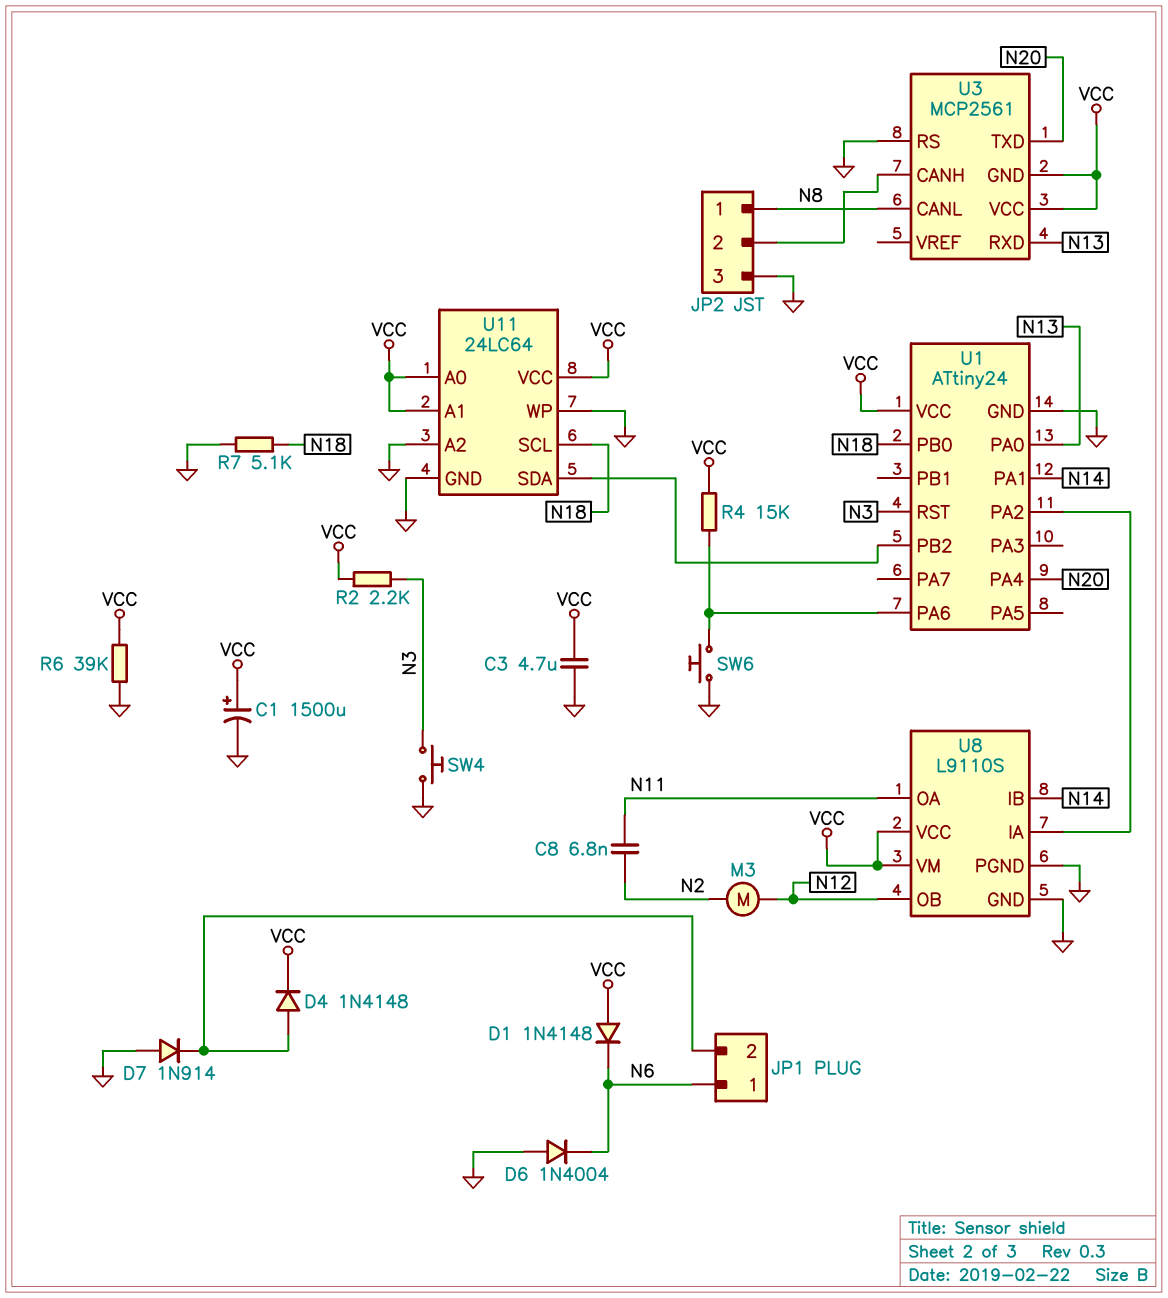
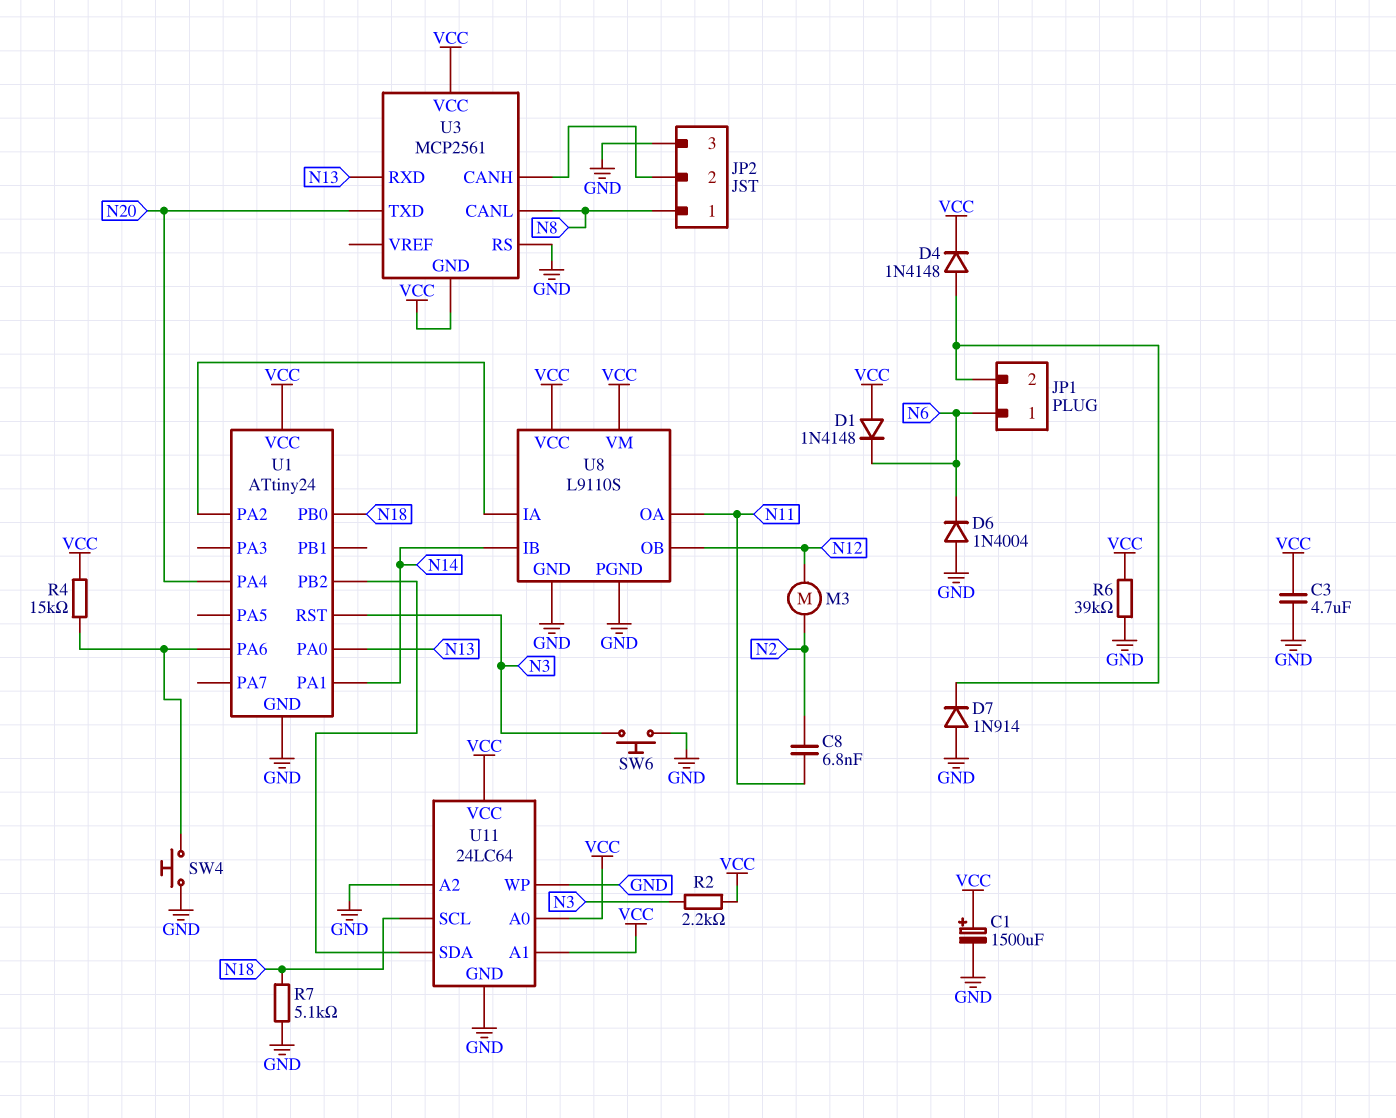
SW4: button (GND, N3) -> button (GND, U1/PA6)
SW6: button (GND, U1/PA6) -> button (GND, N3)

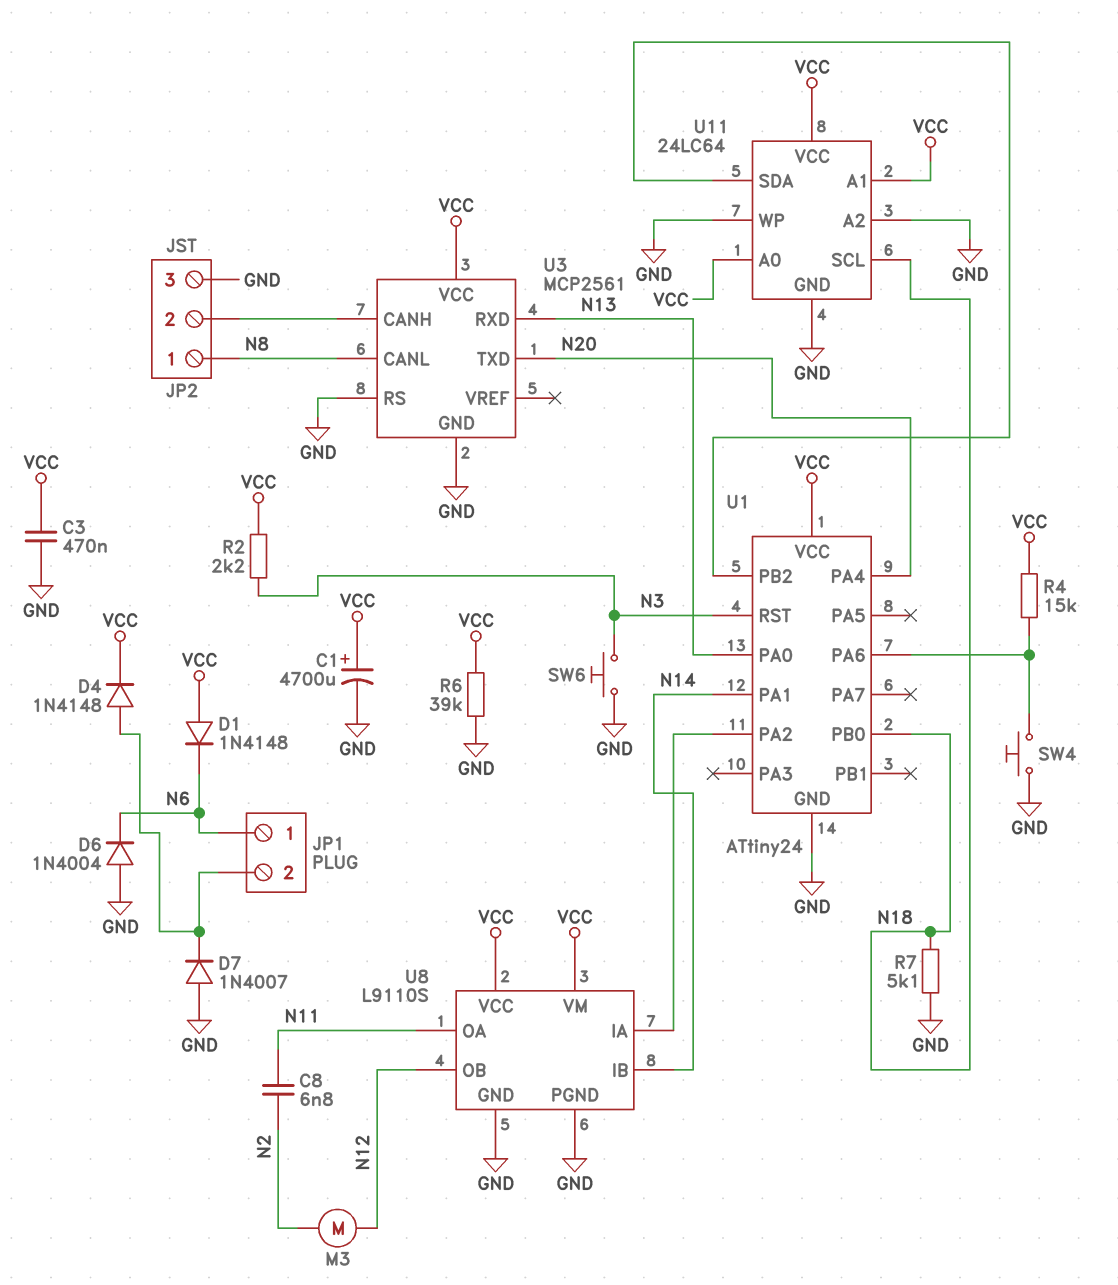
C1: 1500uF (plus VCC, minus GND) -> 4700uF (plus VCC, minus GND)
C3: 4.7uF (GND, VCC) -> 470nF (GND, VCC)
D7: diode 1N914 (A GND, K JP1/2) -> diode 1N4007 (A GND, K JP1/2)
U3 pin GND: VCC -> GND

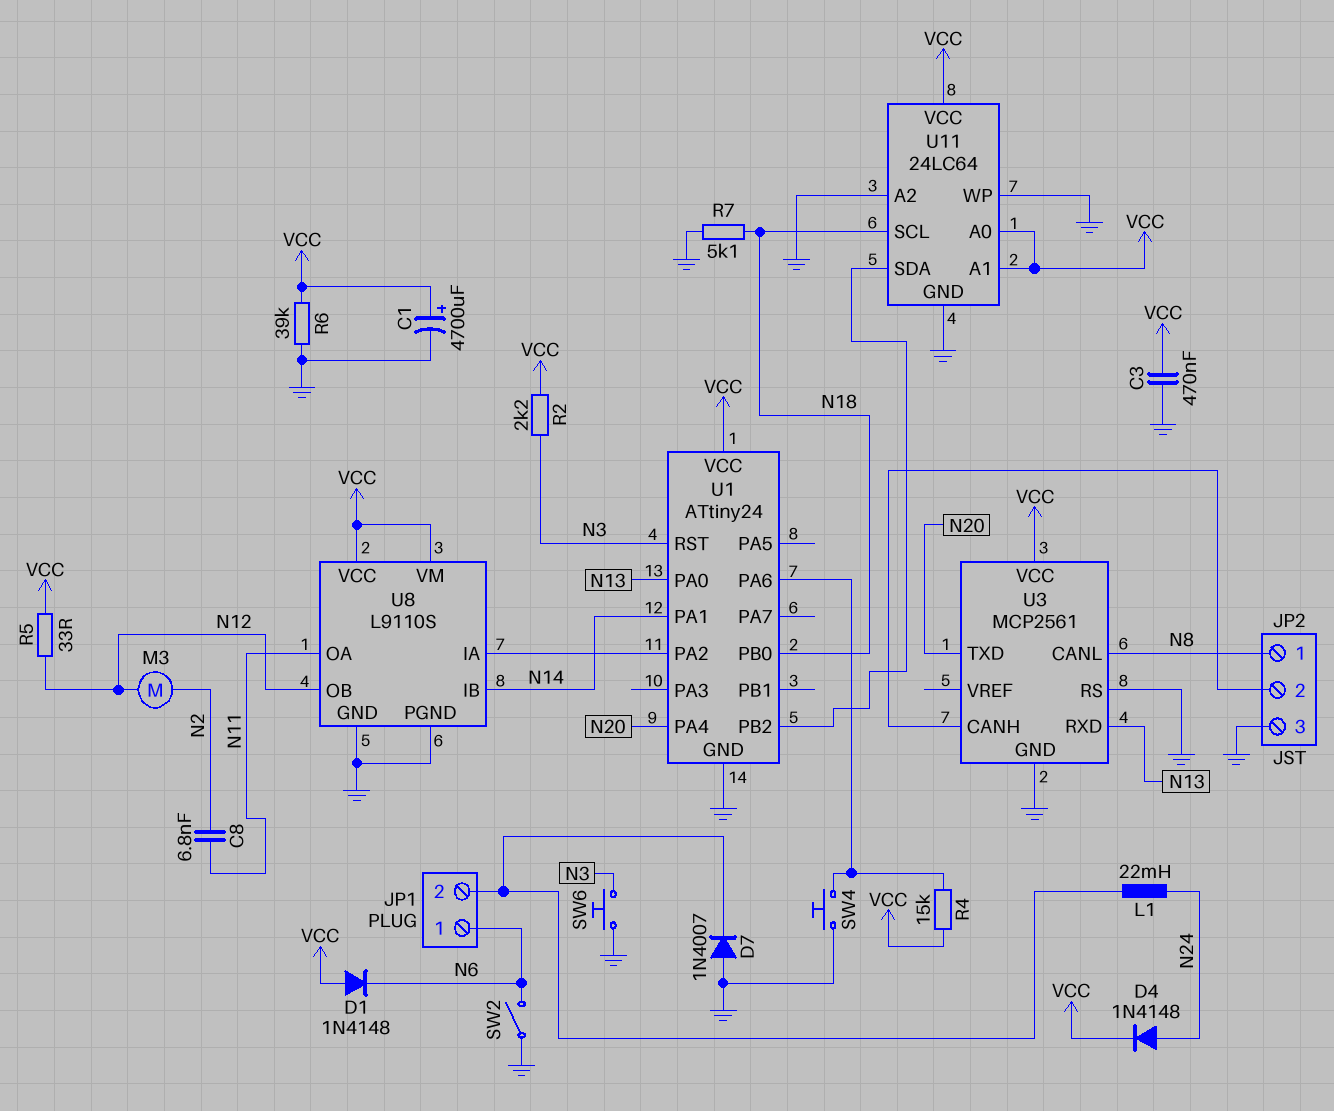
D4: diode 1N4148 (A JP1/2, K VCC) -> diode 1N4148 (A N24, K VCC)
D6: diode 1N4004 (A GND, K N6) -> none
L1: none -> 22mH (JP1/2, N24)
R5: none -> 33 (N12, VCC)
SW2: none -> switch (GND, N6)

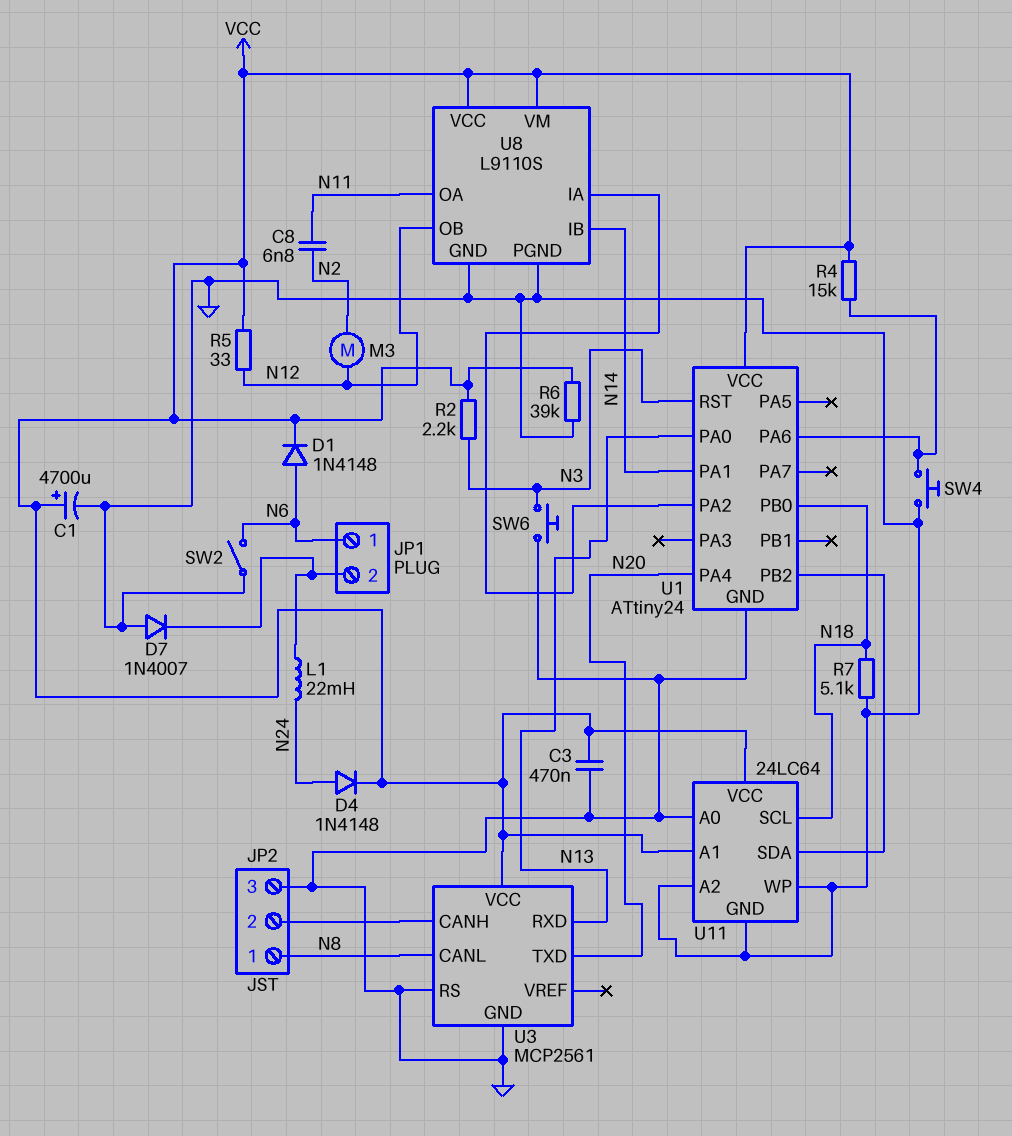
D1: diode 1N4148 (A VCC, K N6) -> diode 1N4148 (A N6, K VCC)
U11 pin A0: VCC -> GND

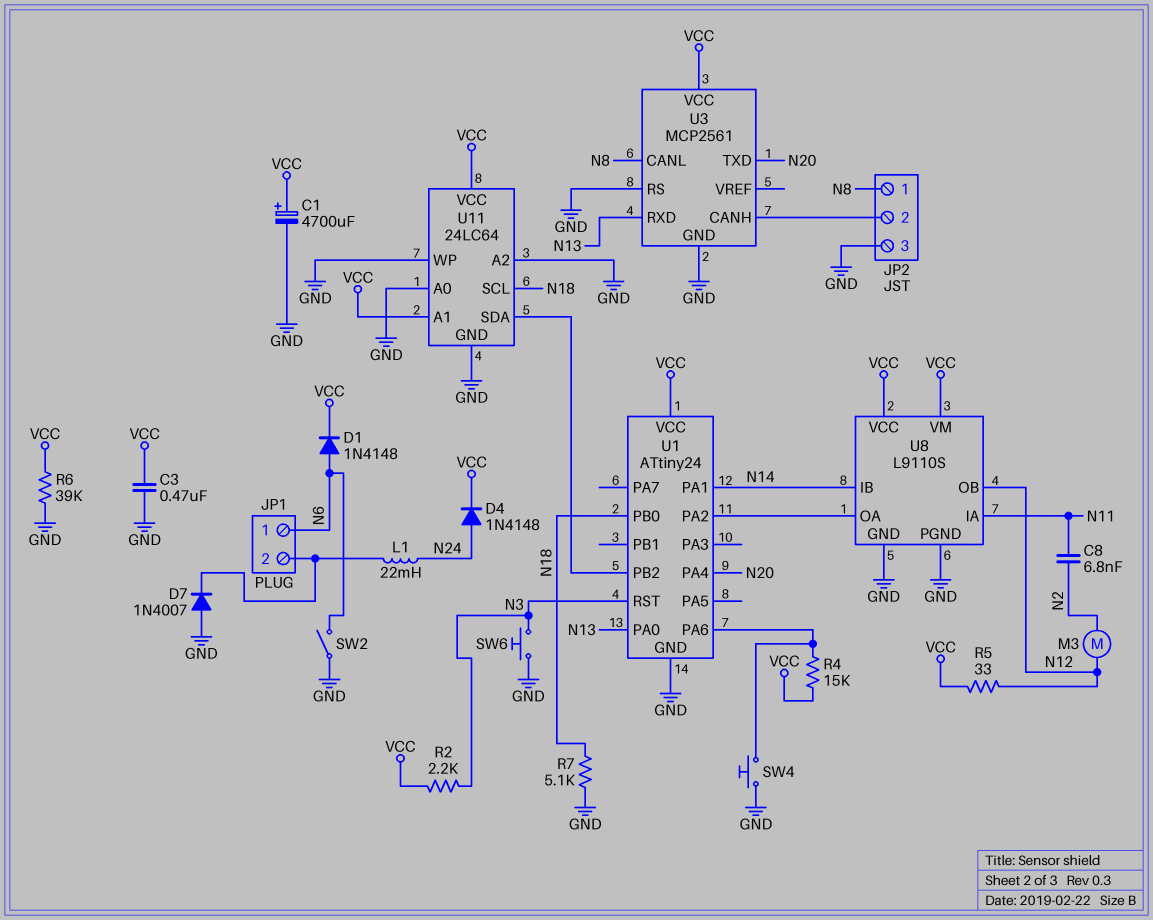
U8 pin IA: U1/PA2 -> N11
U8 pin OA: N11 -> U1/PA2

